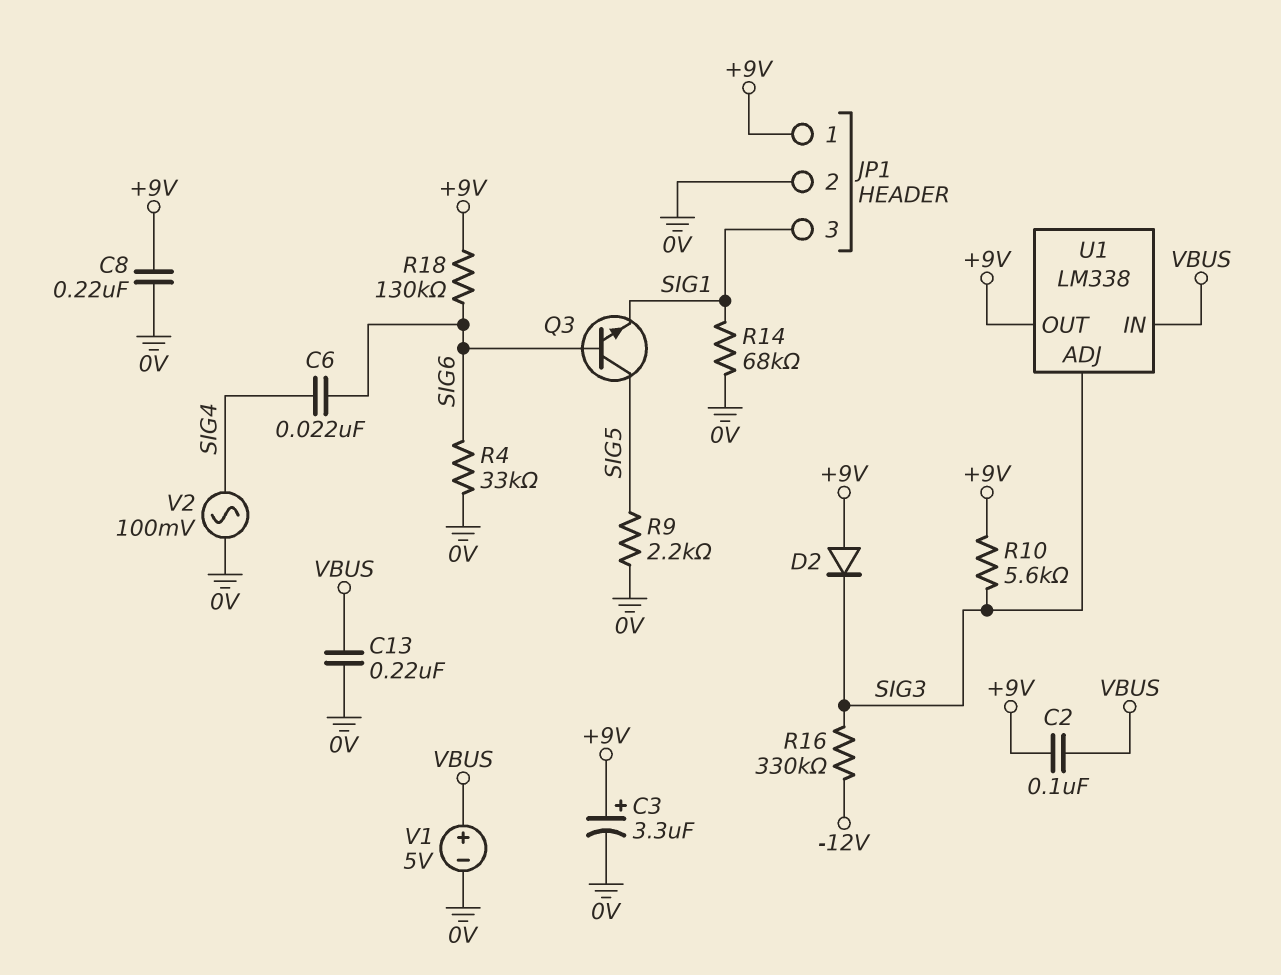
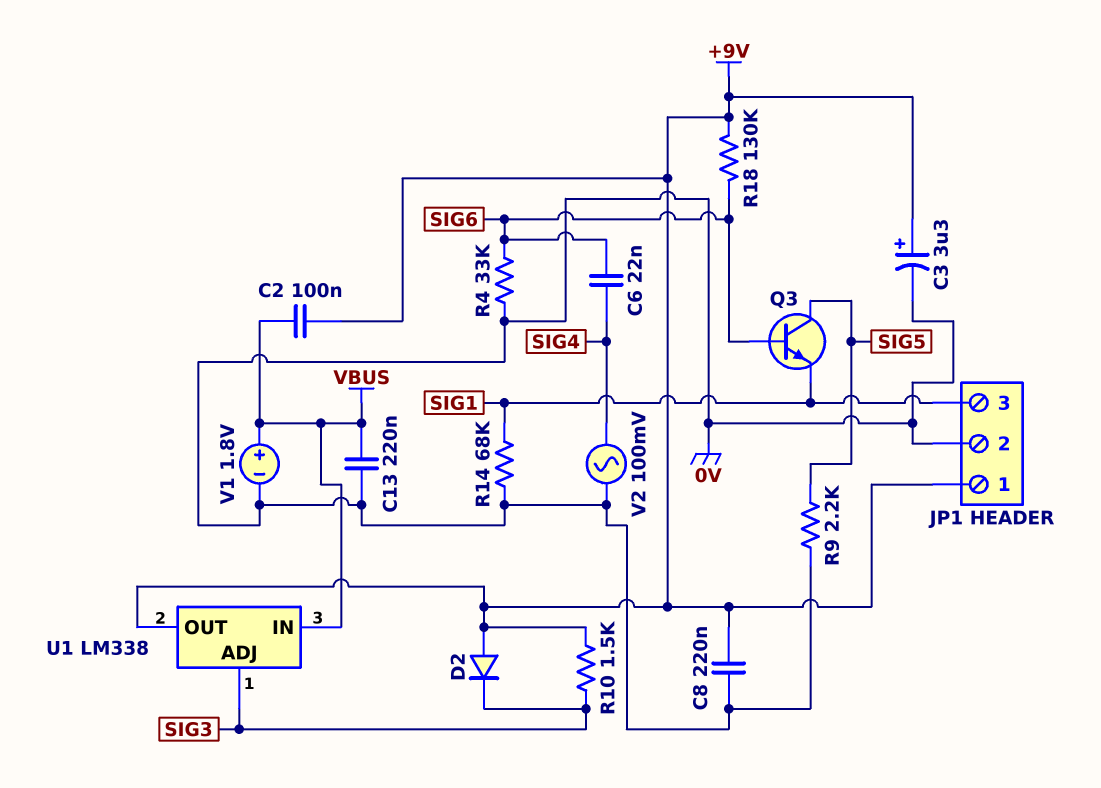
R10: 5.6k (+9V, SIG3) -> 1.5k (+9V, SIG3)
R16: 330k (-12V, SIG3) -> none
V1: 5V (plus VBUS, minus 0V) -> 1.8V (plus VBUS, minus 0V)

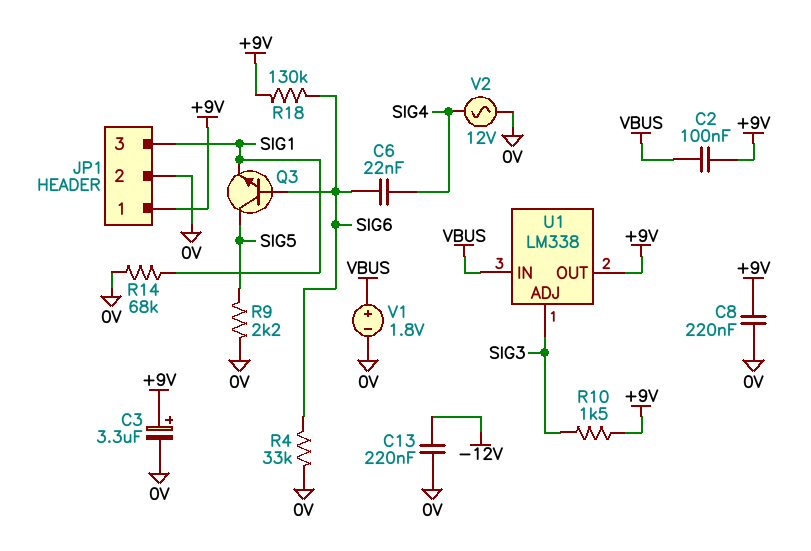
C13: 220nF (0V, VBUS) -> 220nF (-12V, 0V)
D2: diode (A +9V, K SIG3) -> none
V2: AC 100mV (0V, SIG4) -> AC 12V (0V, SIG4)

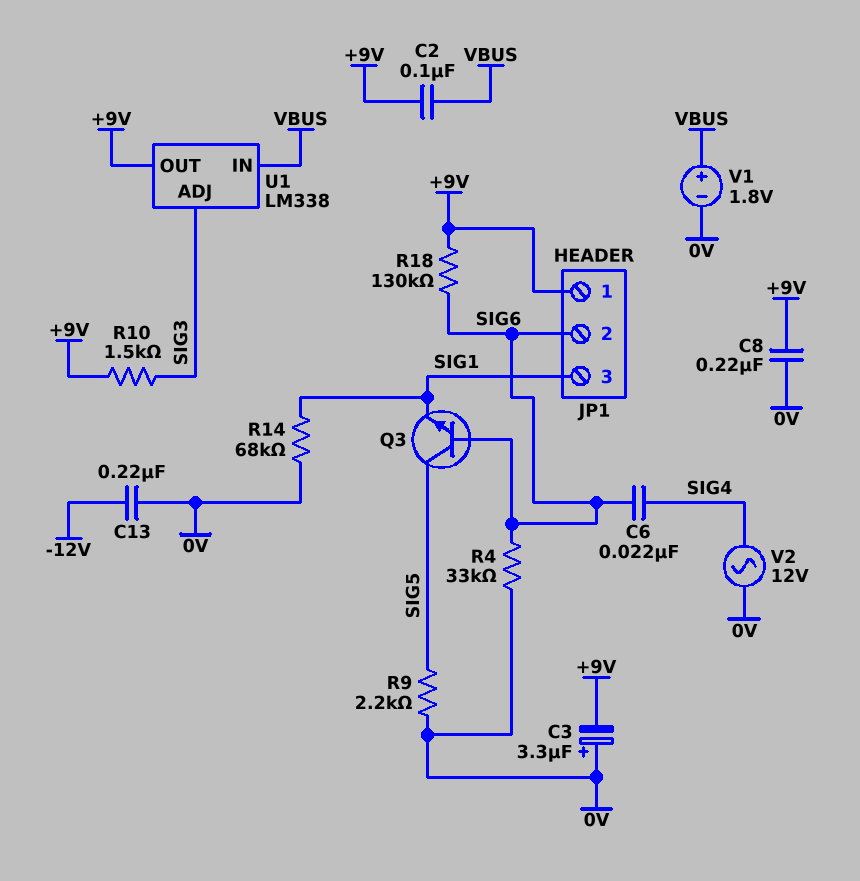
C3: 3.3uF (plus +9V, minus 0V) -> 3.3uF (plus 0V, minus +9V)
JP1 pin 2: 0V -> SIG6

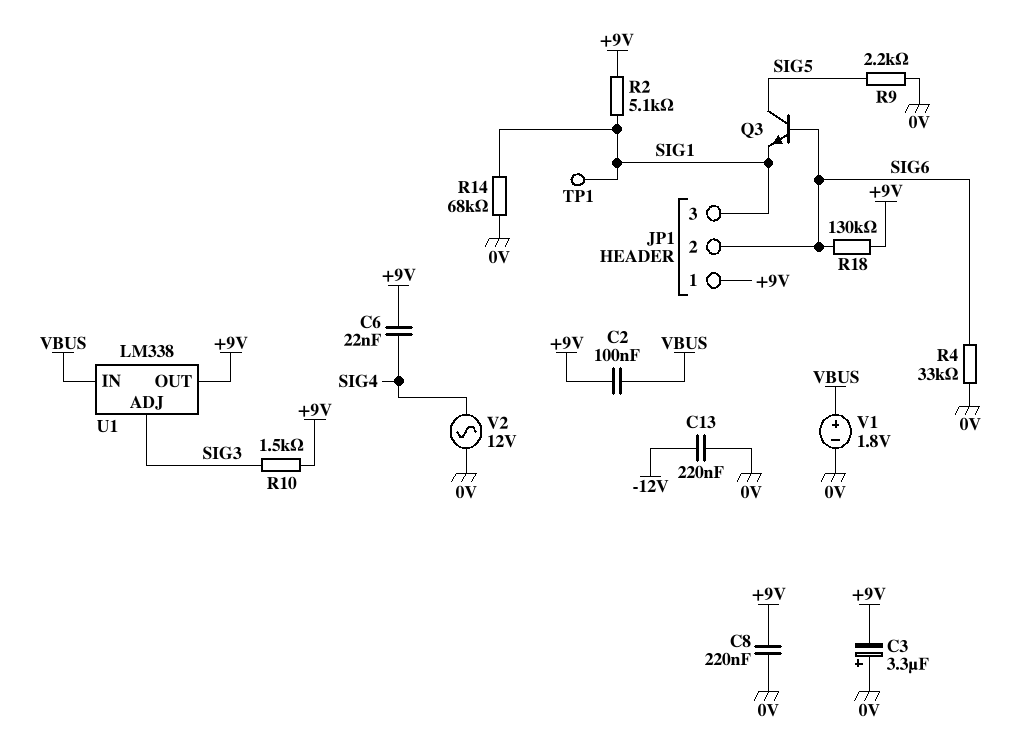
C6: 22nF (SIG4, SIG6) -> 22nF (+9V, SIG4)
R2: none -> 5.1k (+9V, SIG1)
TP1: none -> test point (SIG1)

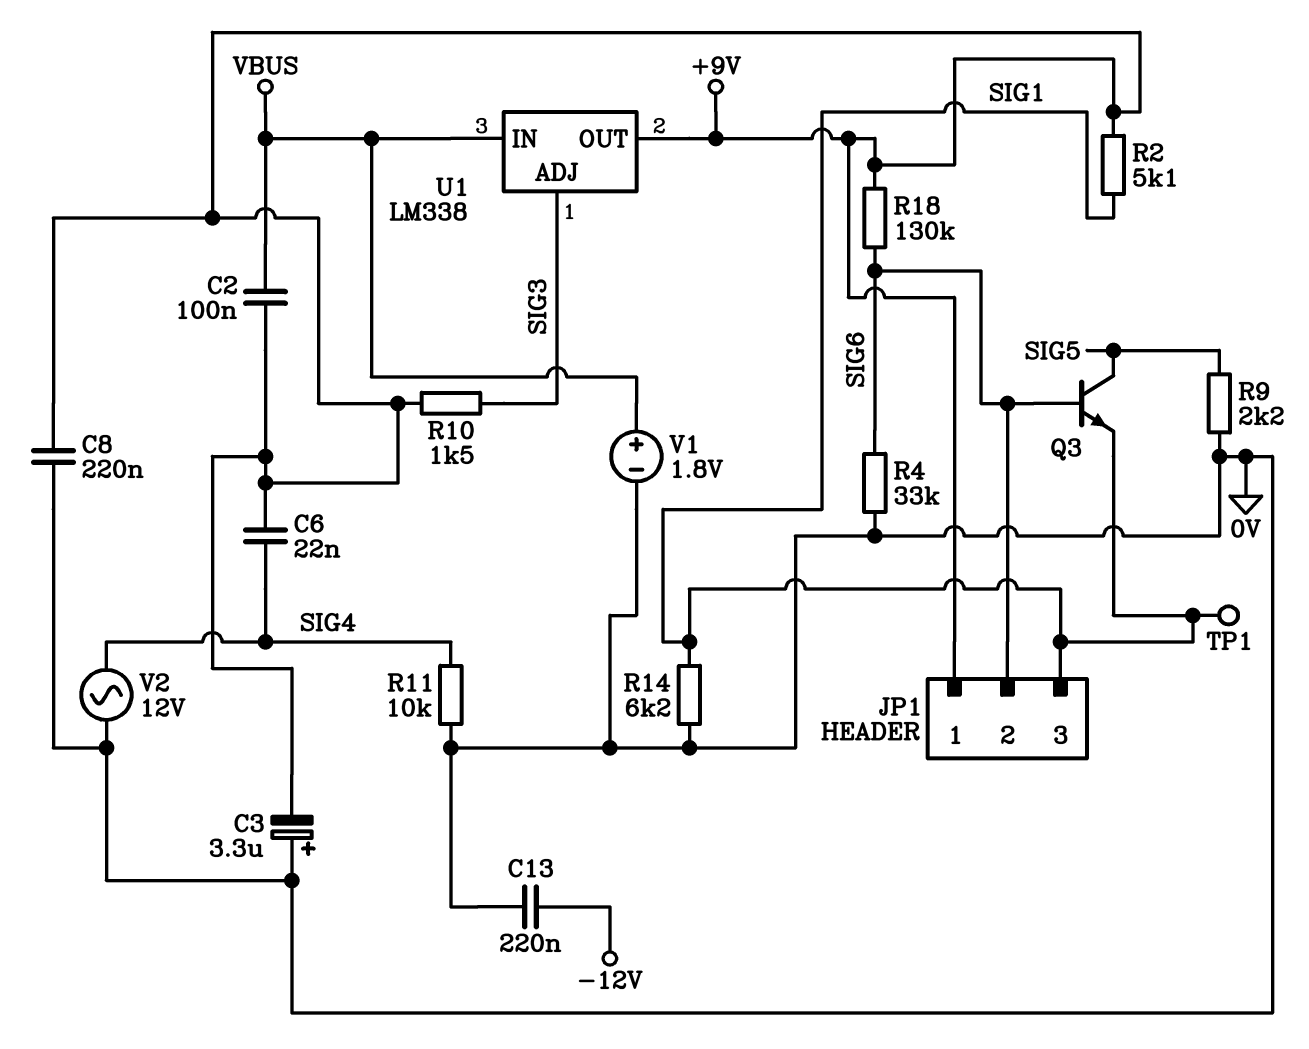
R11: none -> 10k (0V, SIG4)
R14: 68k (0V, SIG1) -> 6.2k (0V, SIG1)

